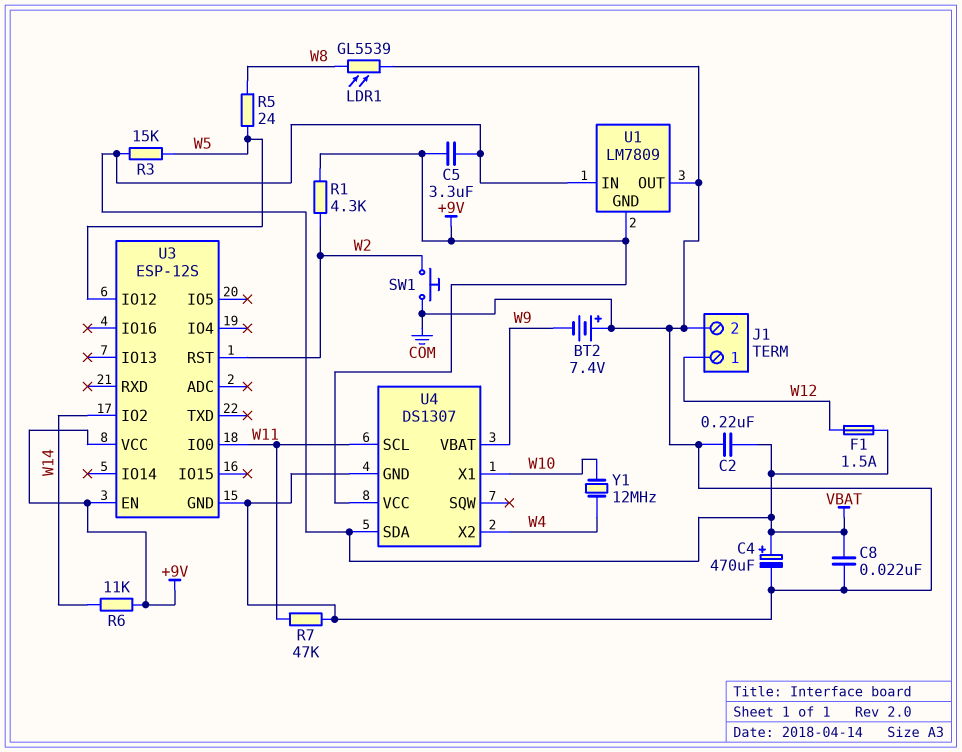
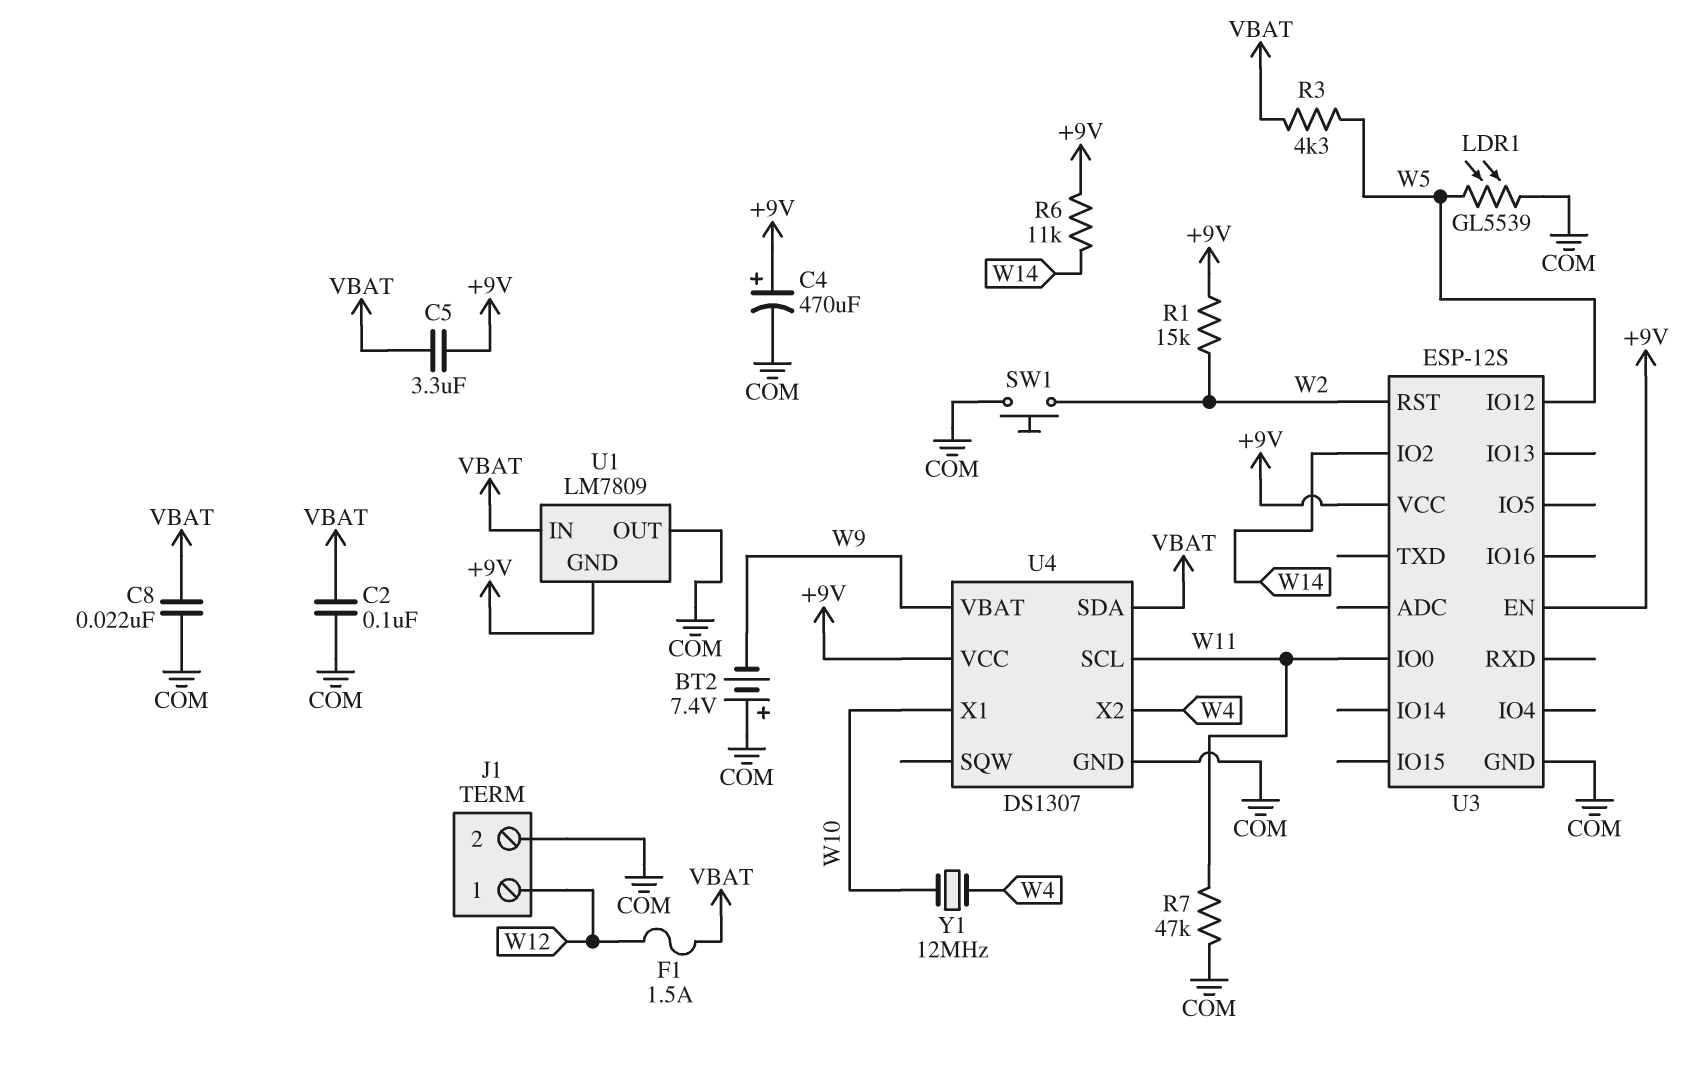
C2: 220nF (COM, VBAT) -> 100nF (COM, VBAT)
C4: 470uF (plus VBAT, minus COM) -> 470uF (plus +9V, minus COM)
LDR1: GL5539 (COM, W8) -> GL5539 (COM, W5)
R1: 4.3k (+9V, W2) -> 15k (+9V, W2)
R3: 15k (VBAT, W5) -> 4.3k (VBAT, W5)
R5: 24 (W5, W8) -> none

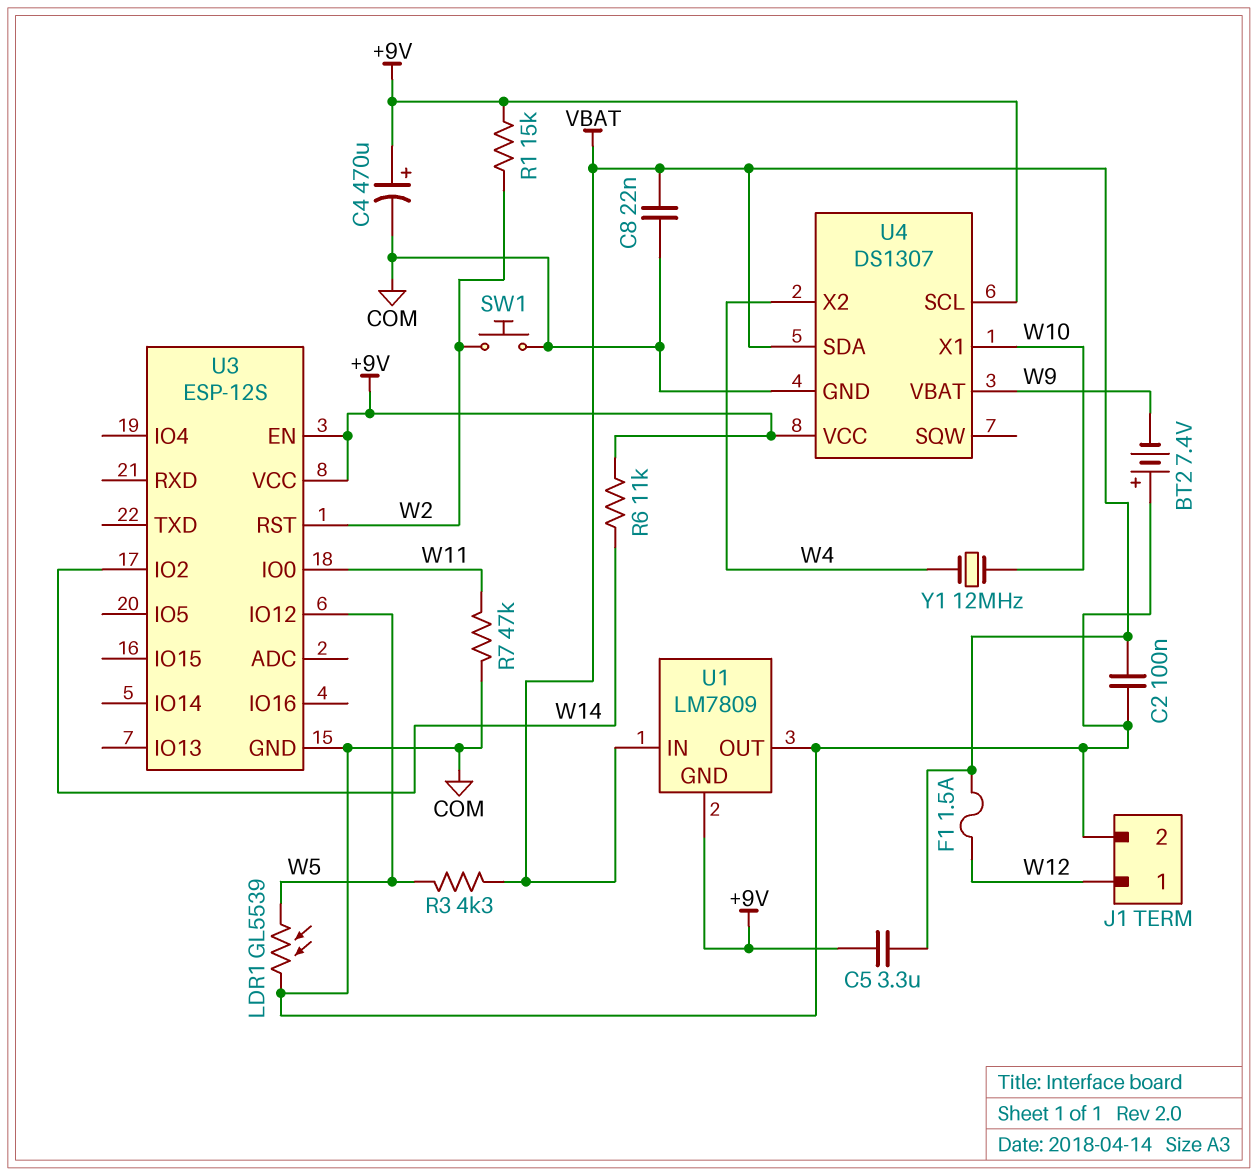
U4 pin SCL: W11 -> +9V

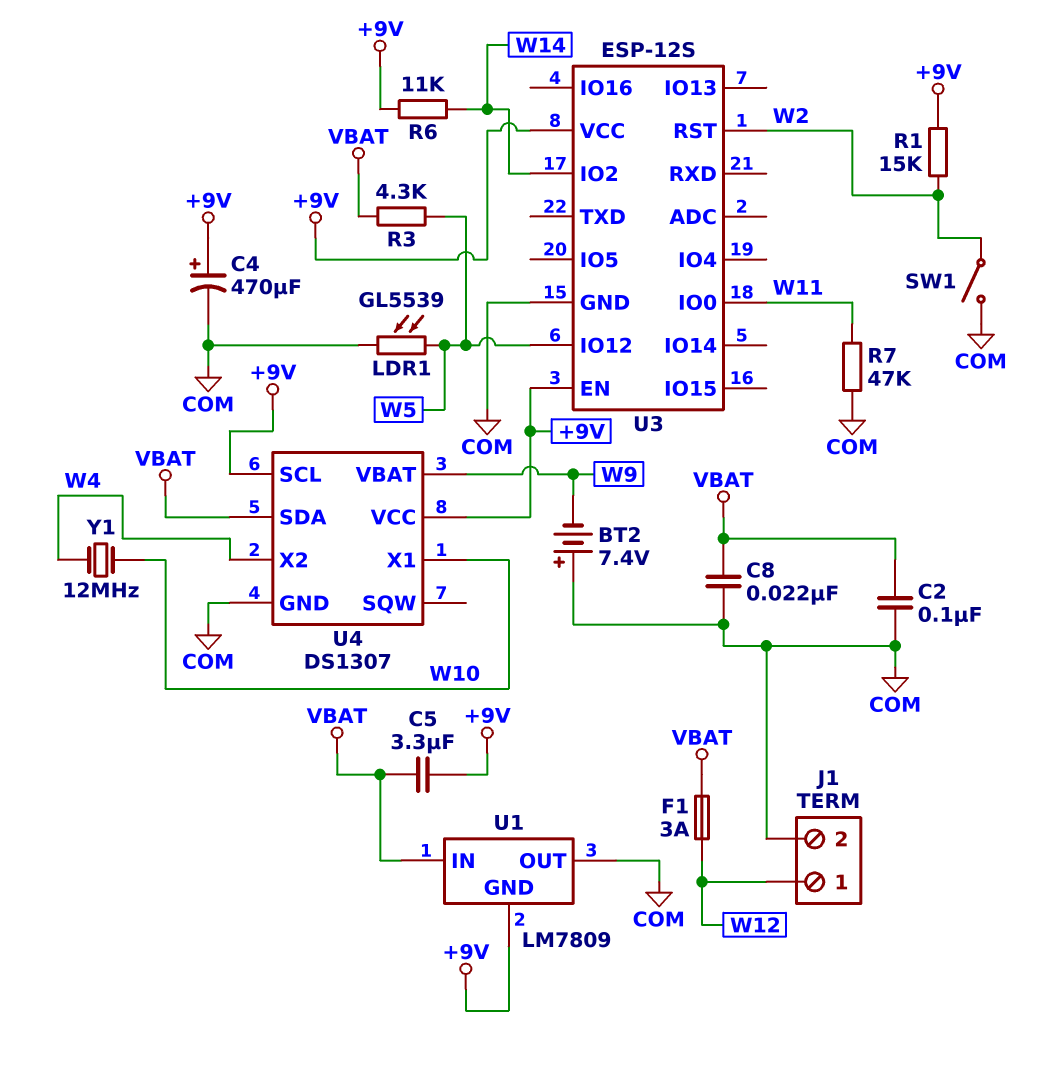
F1: 1.5A (VBAT, W12) -> 3A (VBAT, W12)
SW1: button (COM, W2) -> switch (COM, W2)

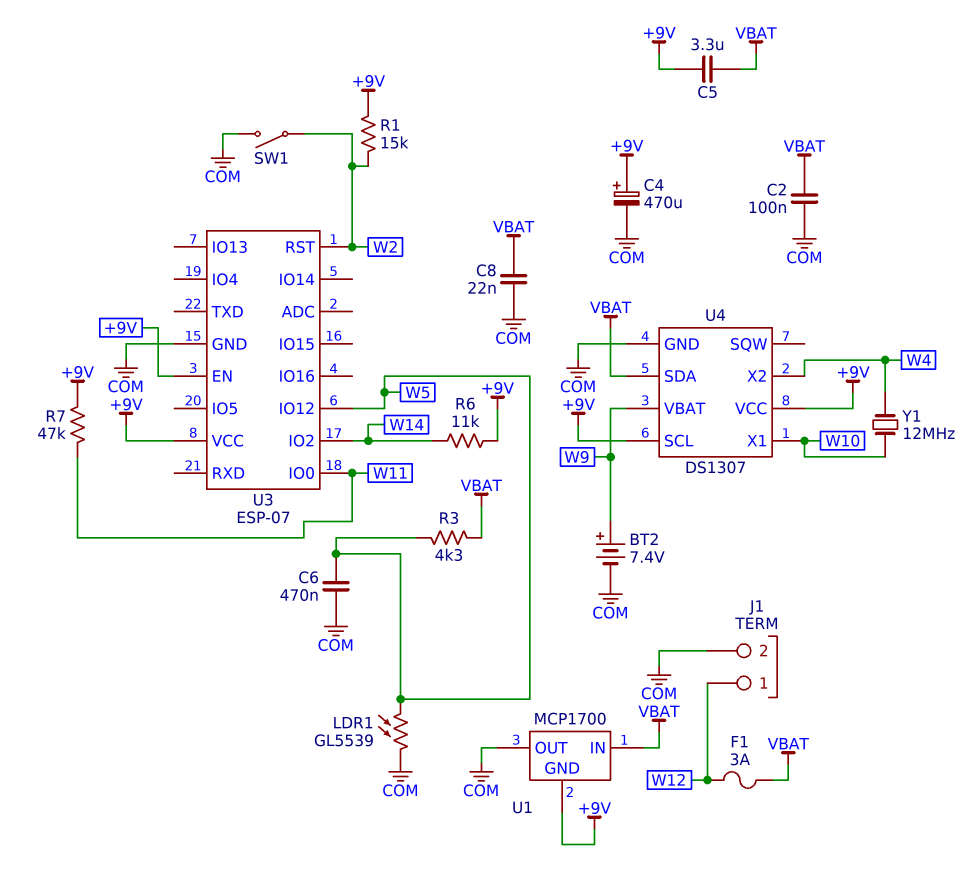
BT2: 7.4V (plus COM, minus W9) -> 7.4V (plus W9, minus COM)
C6: none -> 470nF (COM, W5)
R7: 47k (COM, W11) -> 47k (+9V, W11)
U1: LM7809 -> MCP1700
U3: ESP-12S -> ESP-07

